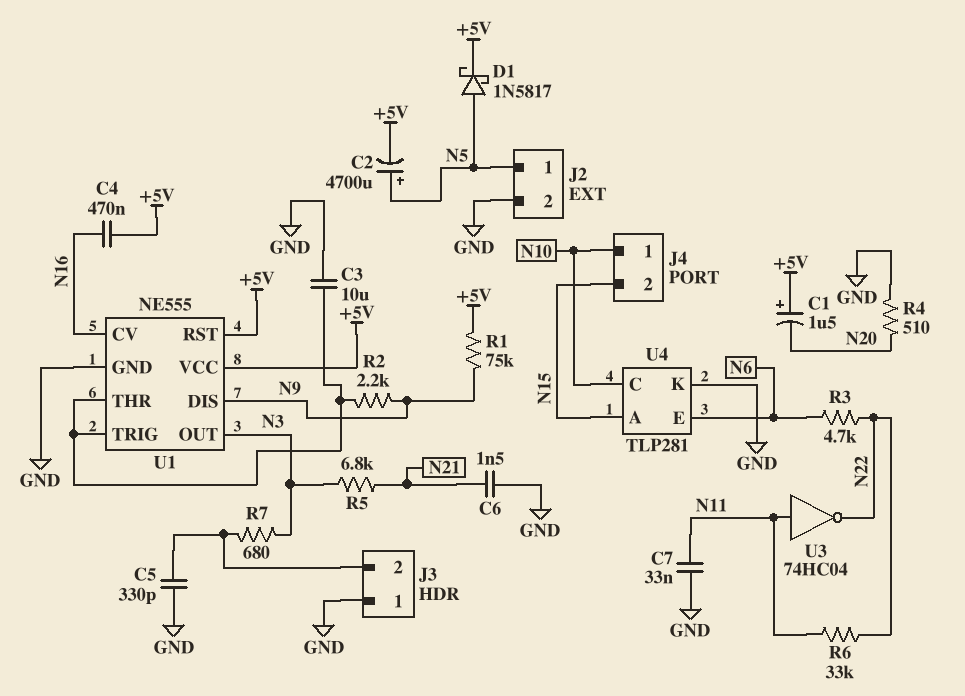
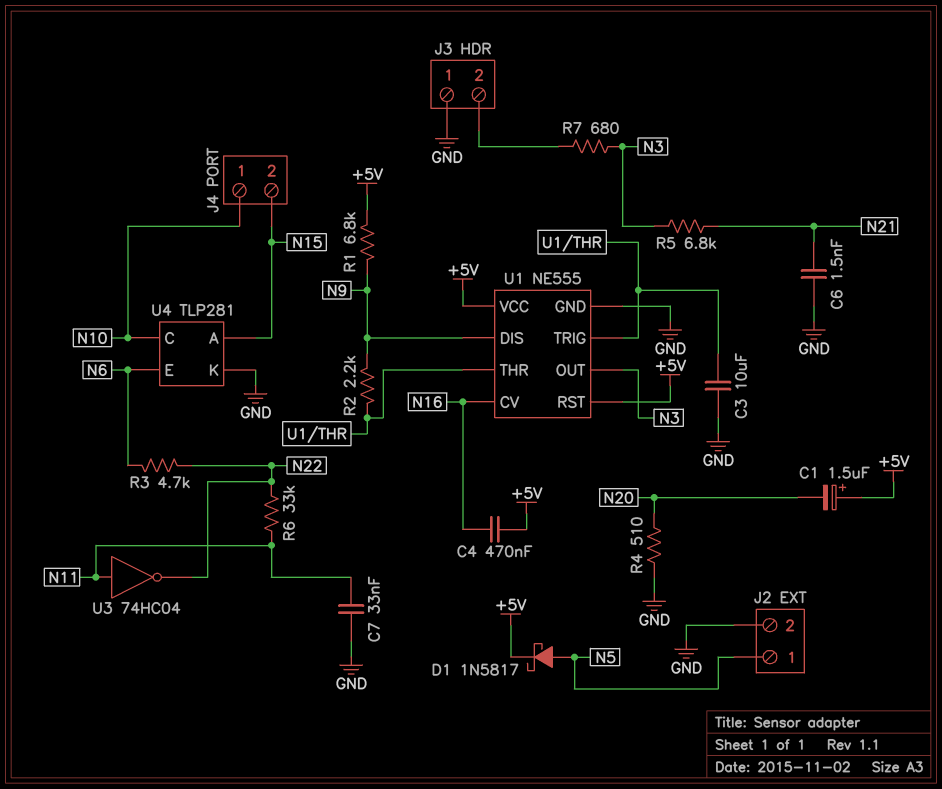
C2: 4700uF (plus N5, minus +5V) -> none
C5: 330pF (GND, J3/2) -> none
R1: 75k (+5V, N9) -> 6.8k (+5V, N9)

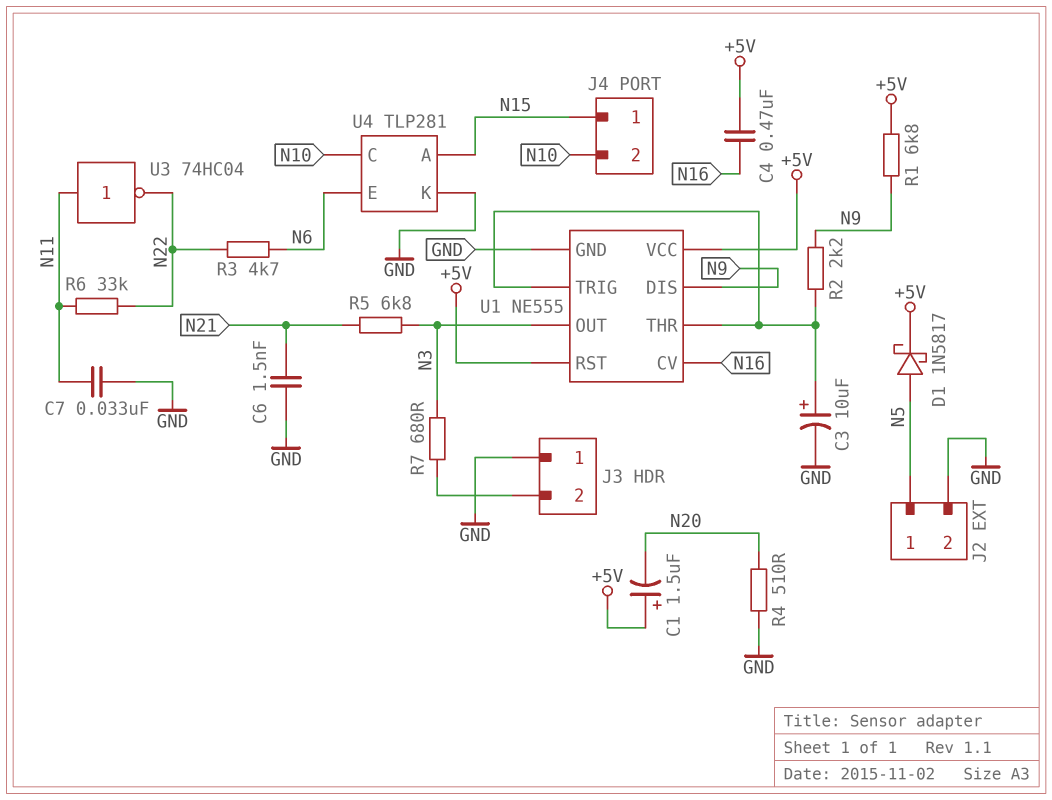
C3: 10uF (GND, U1/THR) -> 10uF (plus U1/THR, minus GND)
J4 pin 1: N10 -> N15
J4 pin 2: N15 -> N10

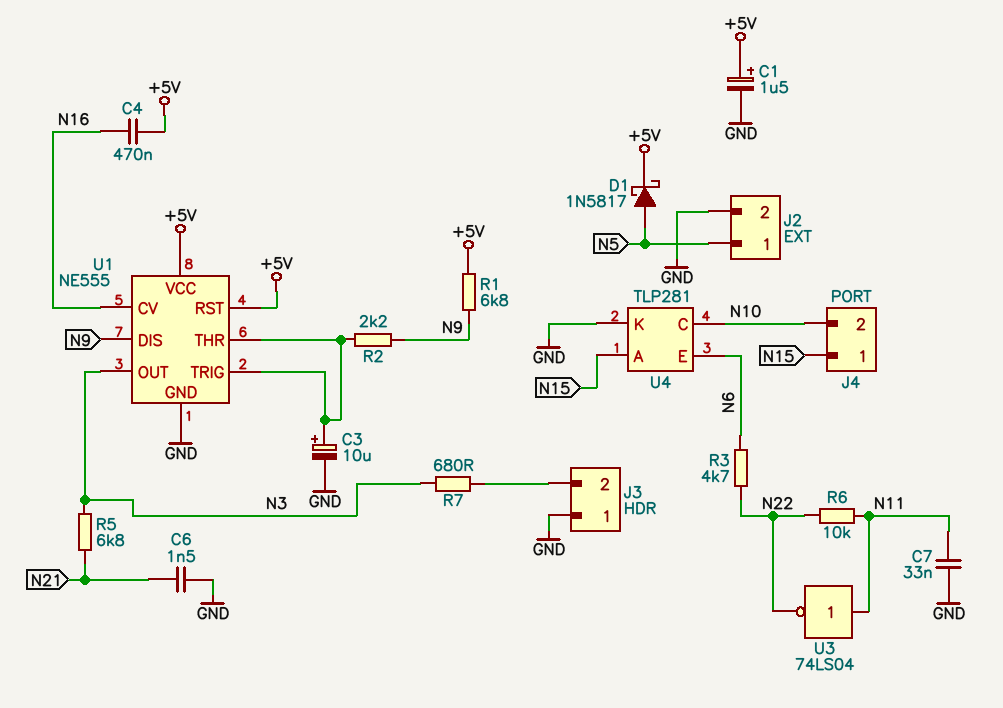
C1: 1.5uF (plus +5V, minus N20) -> 1.5uF (plus +5V, minus GND)
R4: 510 (GND, N20) -> none
R6: 33k (N11, N22) -> 10k (N11, N22)
U3: NOT 74HC04 (in N11, out N22) -> NOT 74LS04 (in N11, out N22)

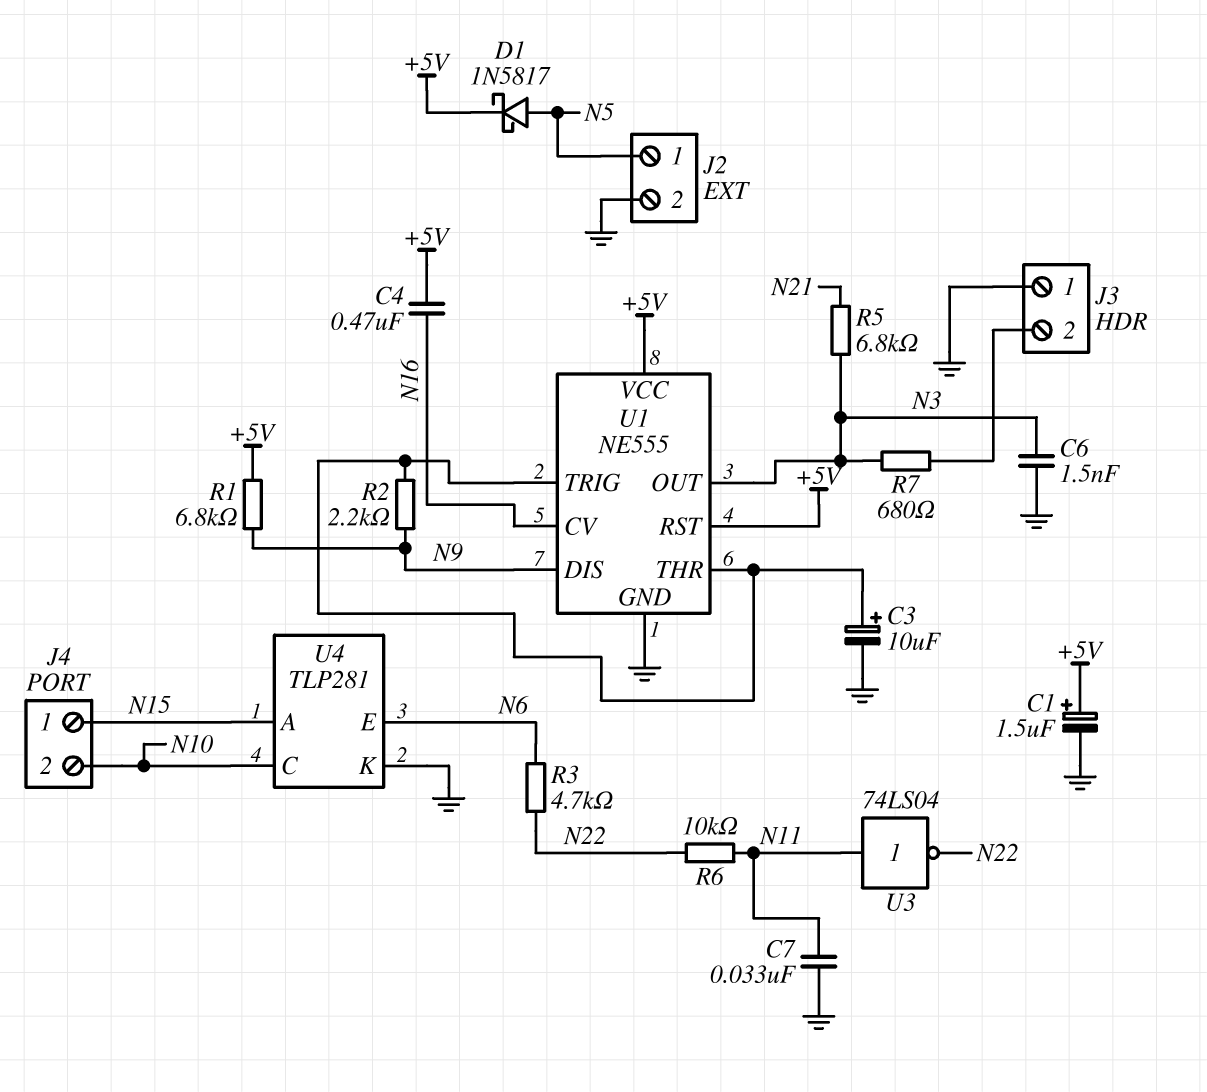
C6: 1.5nF (GND, N21) -> 1.5nF (GND, N3)

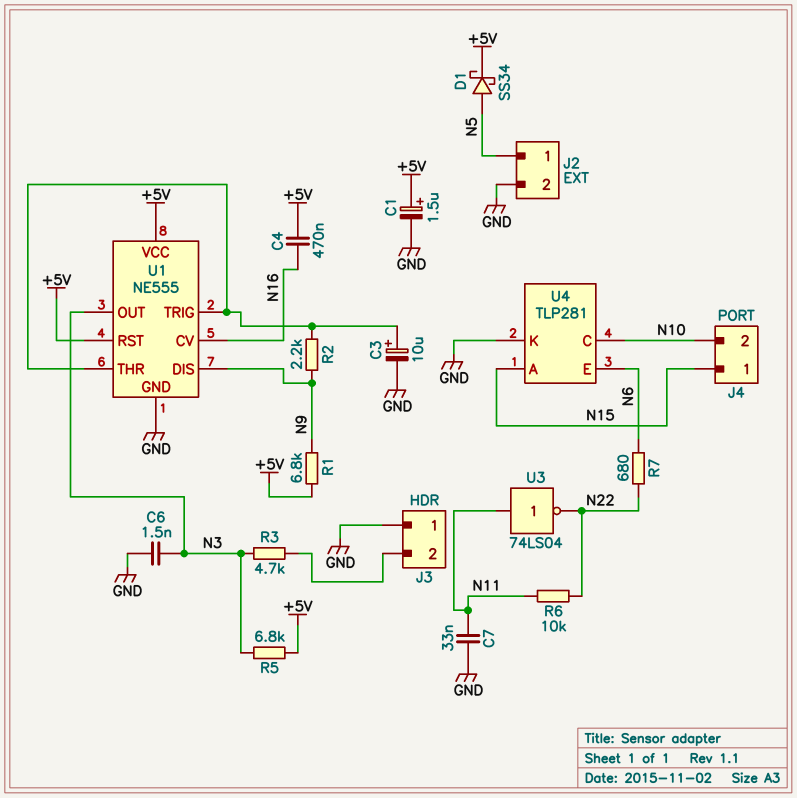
D1: schottky 1N5817 (A N5, K +5V) -> schottky SS34 (A N5, K +5V)
R3: 4.7k (N6, N22) -> 4.7k (J3/2, N3)
R5: 6.8k (N3, N21) -> 6.8k (+5V, N3)
R7: 680 (J3/2, N3) -> 680 (N6, N22)

